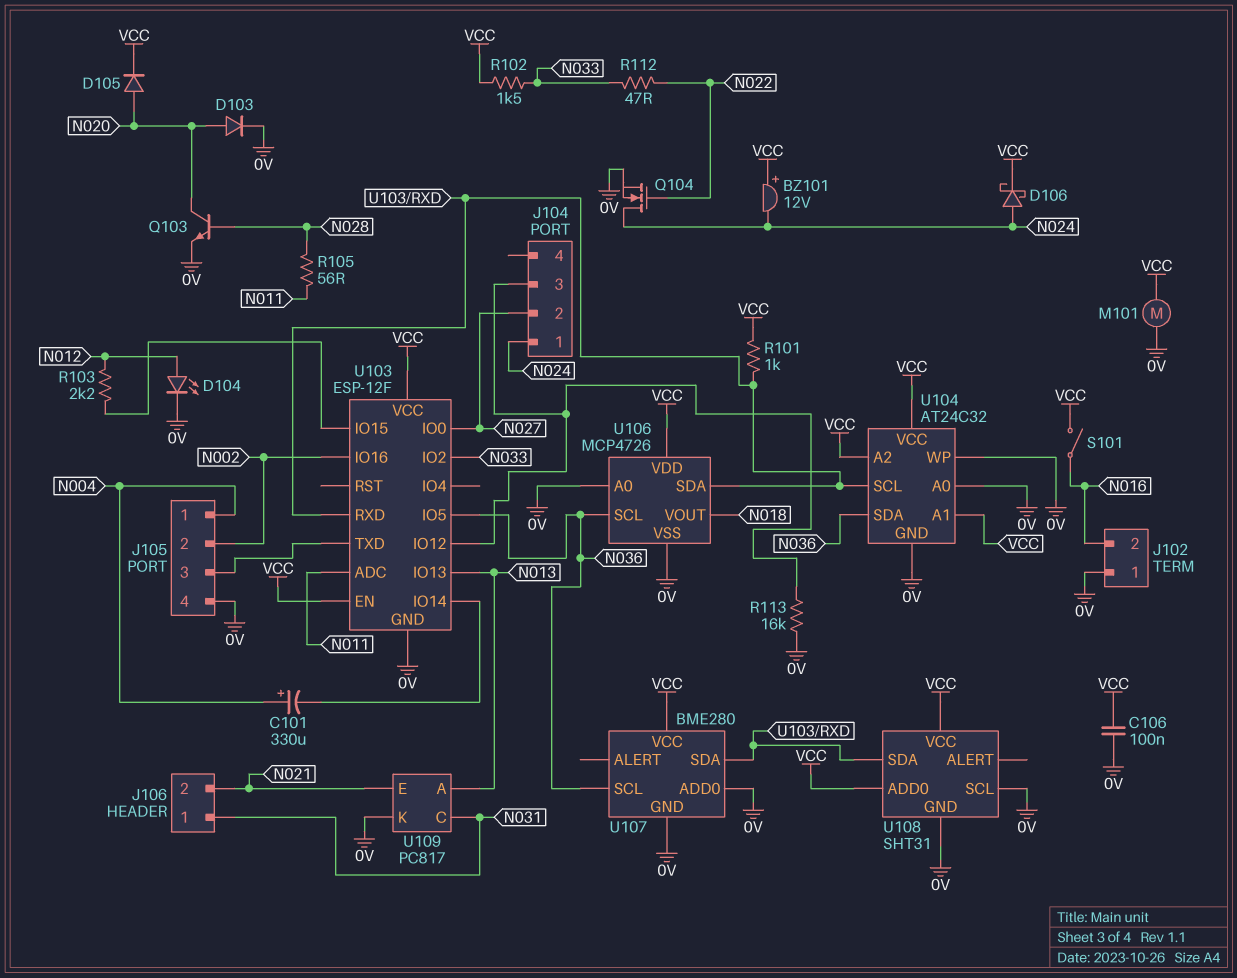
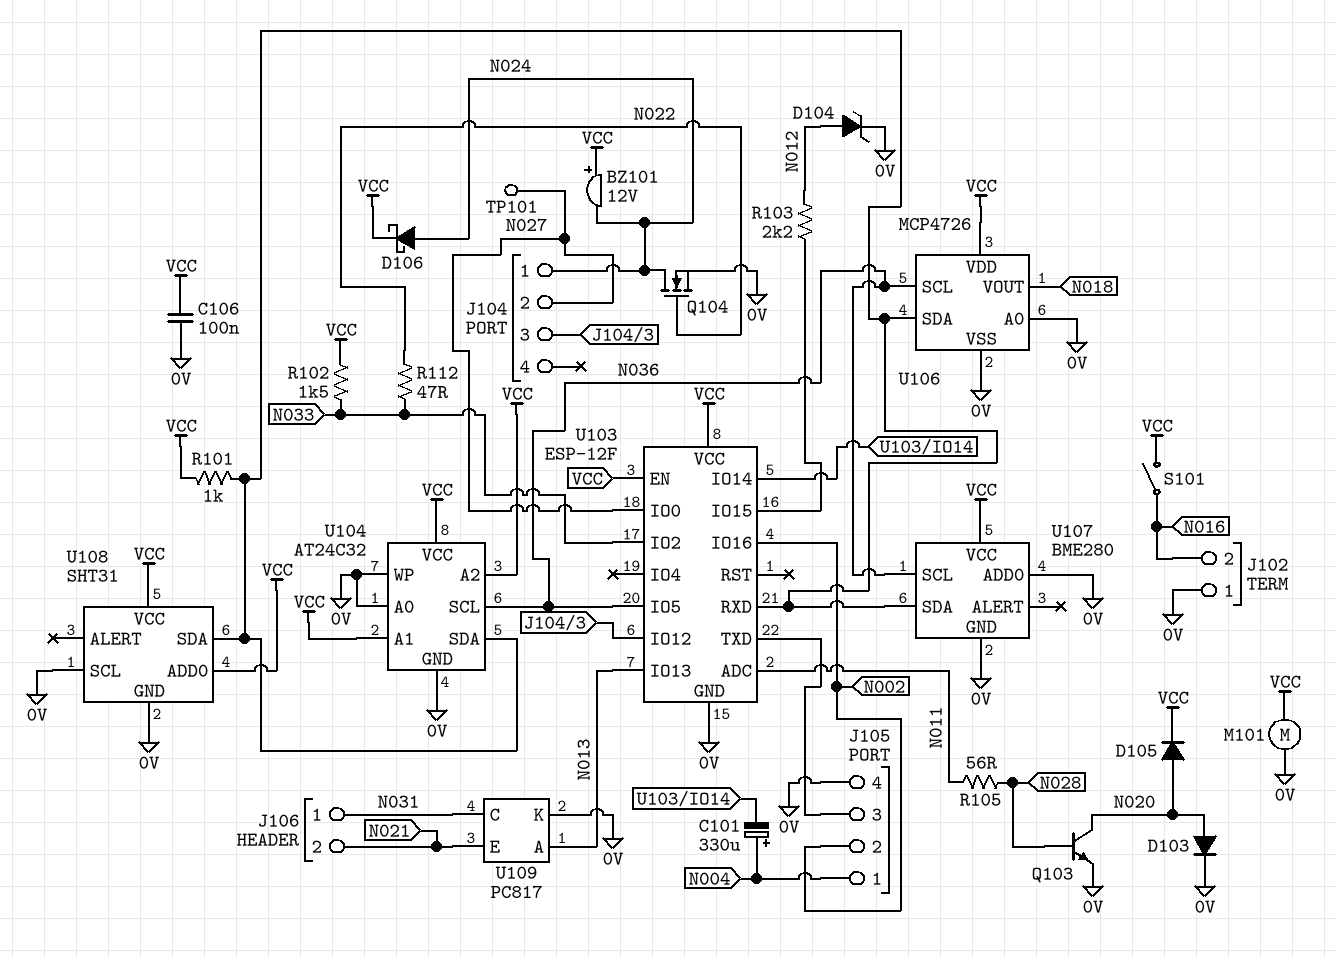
D104: LED (A N012, K 0V) -> zener (A N012, K 0V)
R113: 16k (0V, J104/3) -> none
TP101: none -> test point (N027)
U104 pin SCL: U103/RXD -> N036
U104 pin SDA: N036 -> U103/RXD

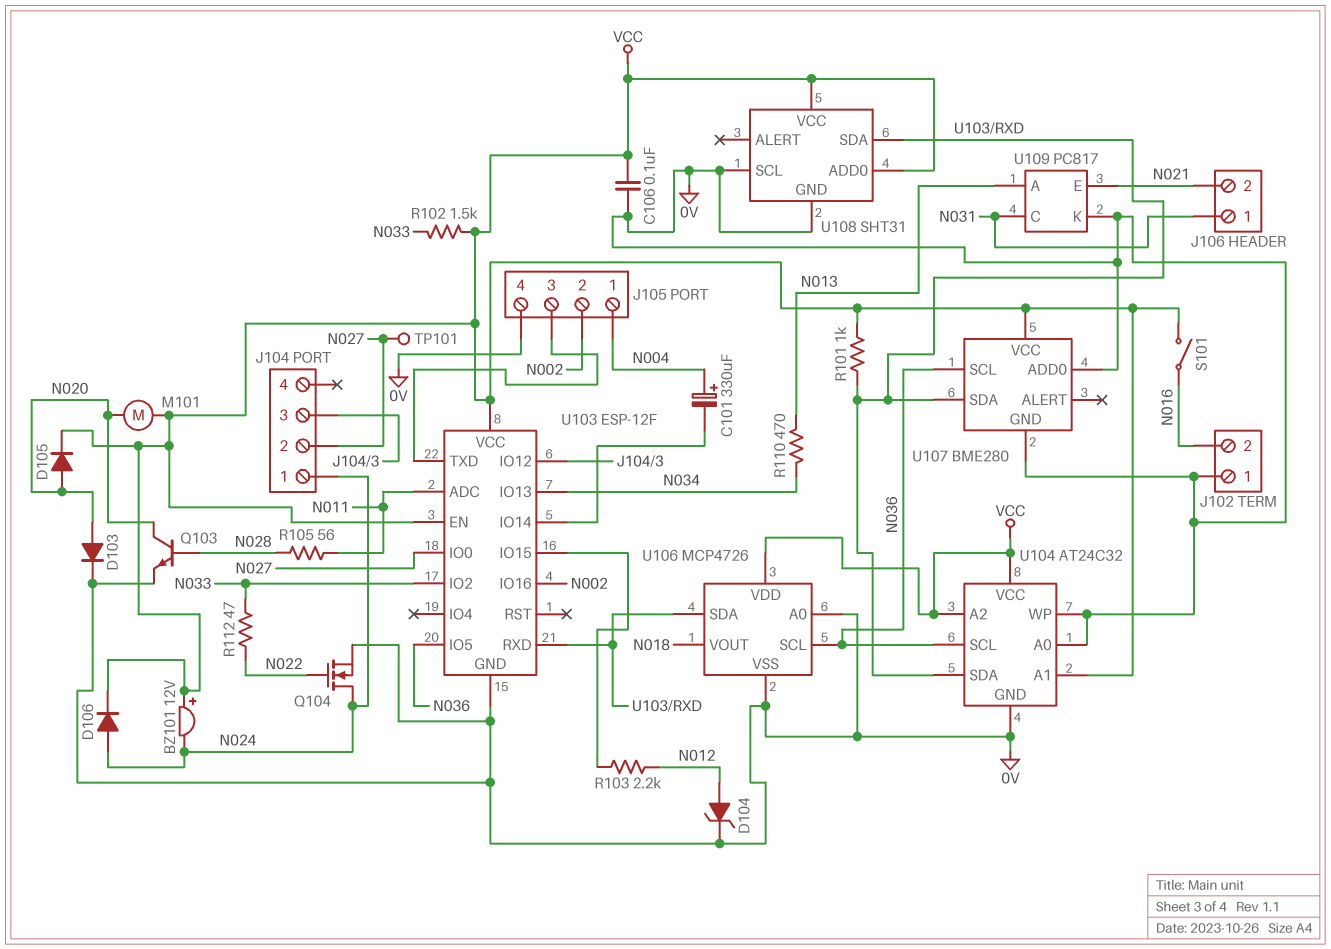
D106: schottky (A N024, K VCC) -> diode (A N024, K VCC)
M101: motor (0V, VCC) -> motor (N020, VCC)
R110: none -> 470 (N013, N034)
U103 pin IO13: N013 -> N034

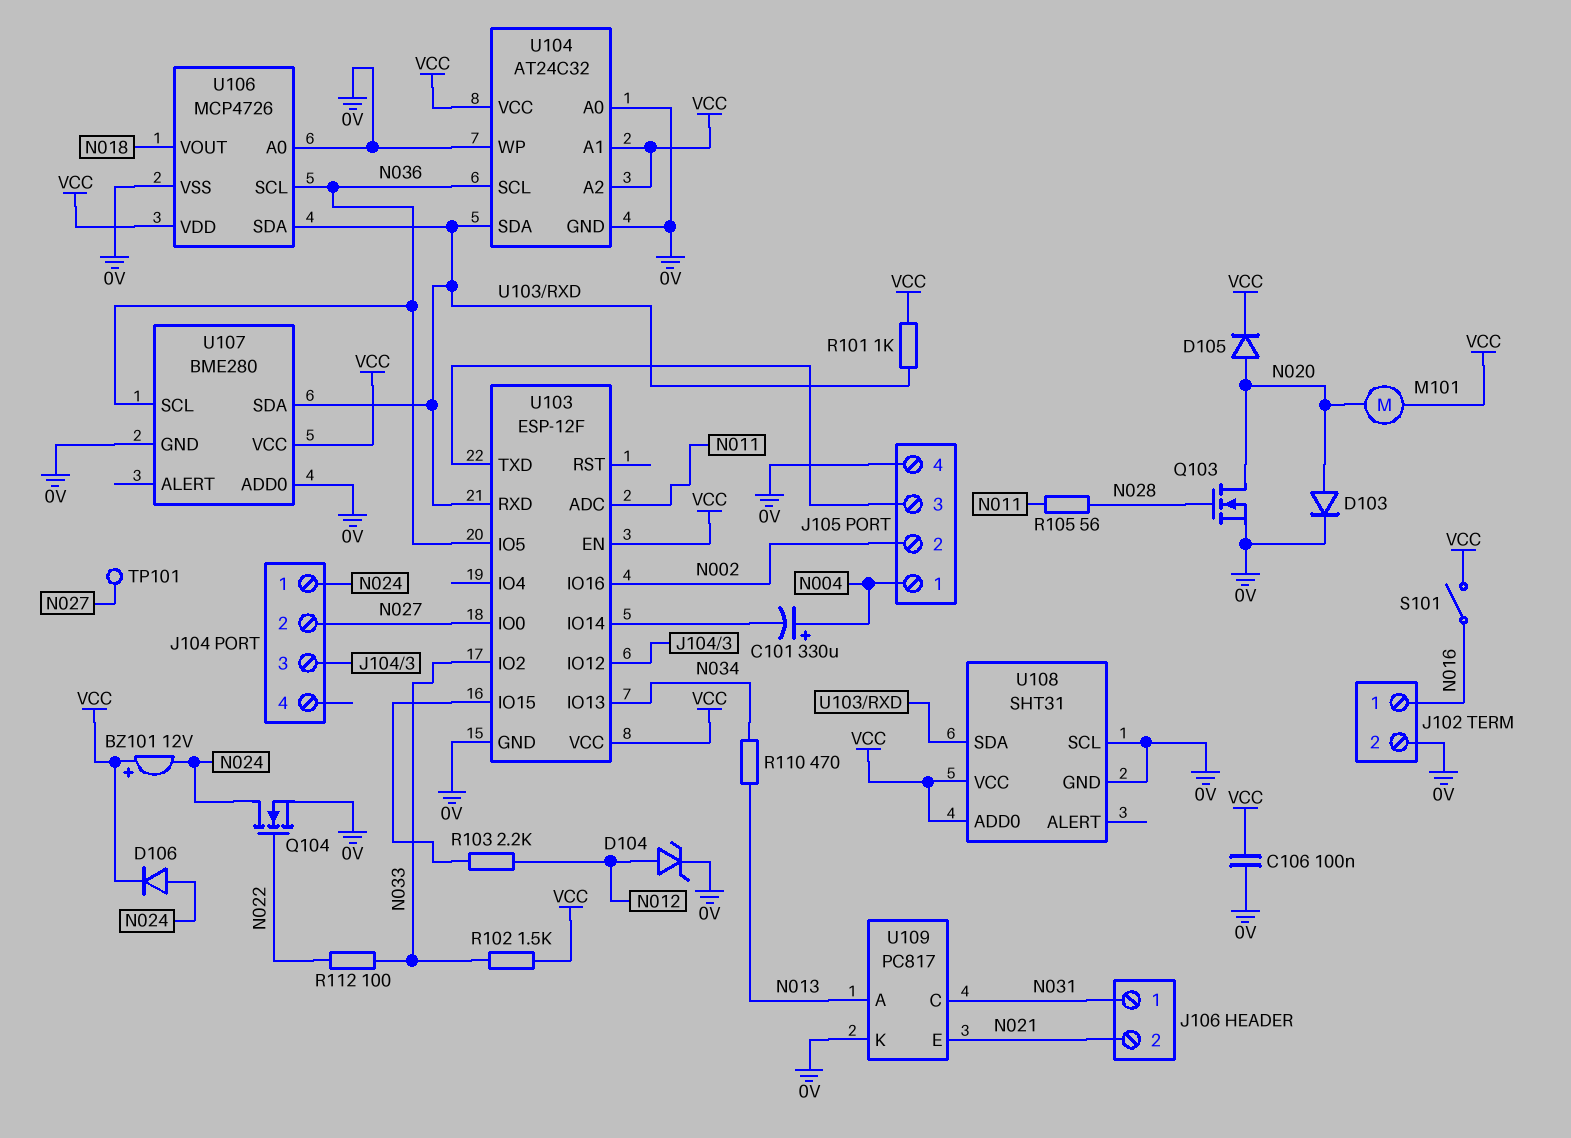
J102 pin 1: 0V -> N016
J102 pin 2: N016 -> 0V
Q103: NPN (B N028, C N020, E 0V) -> NMOS (G N028, D N020, S 0V)
R112: 47 (N022, N033) -> 100 (N022, N033)

